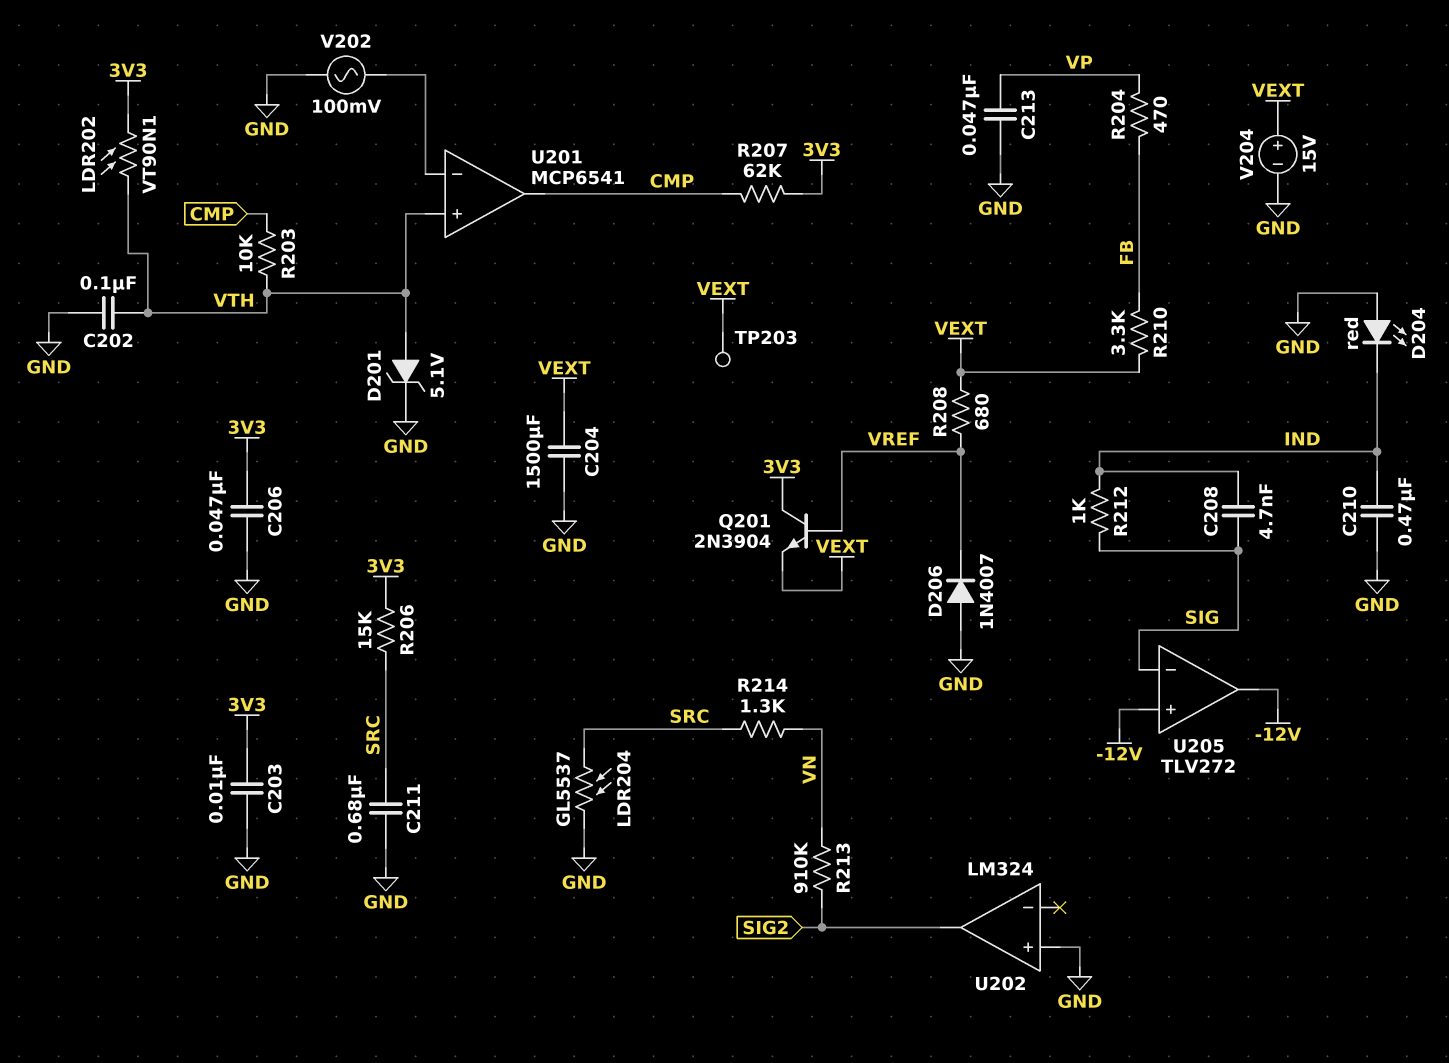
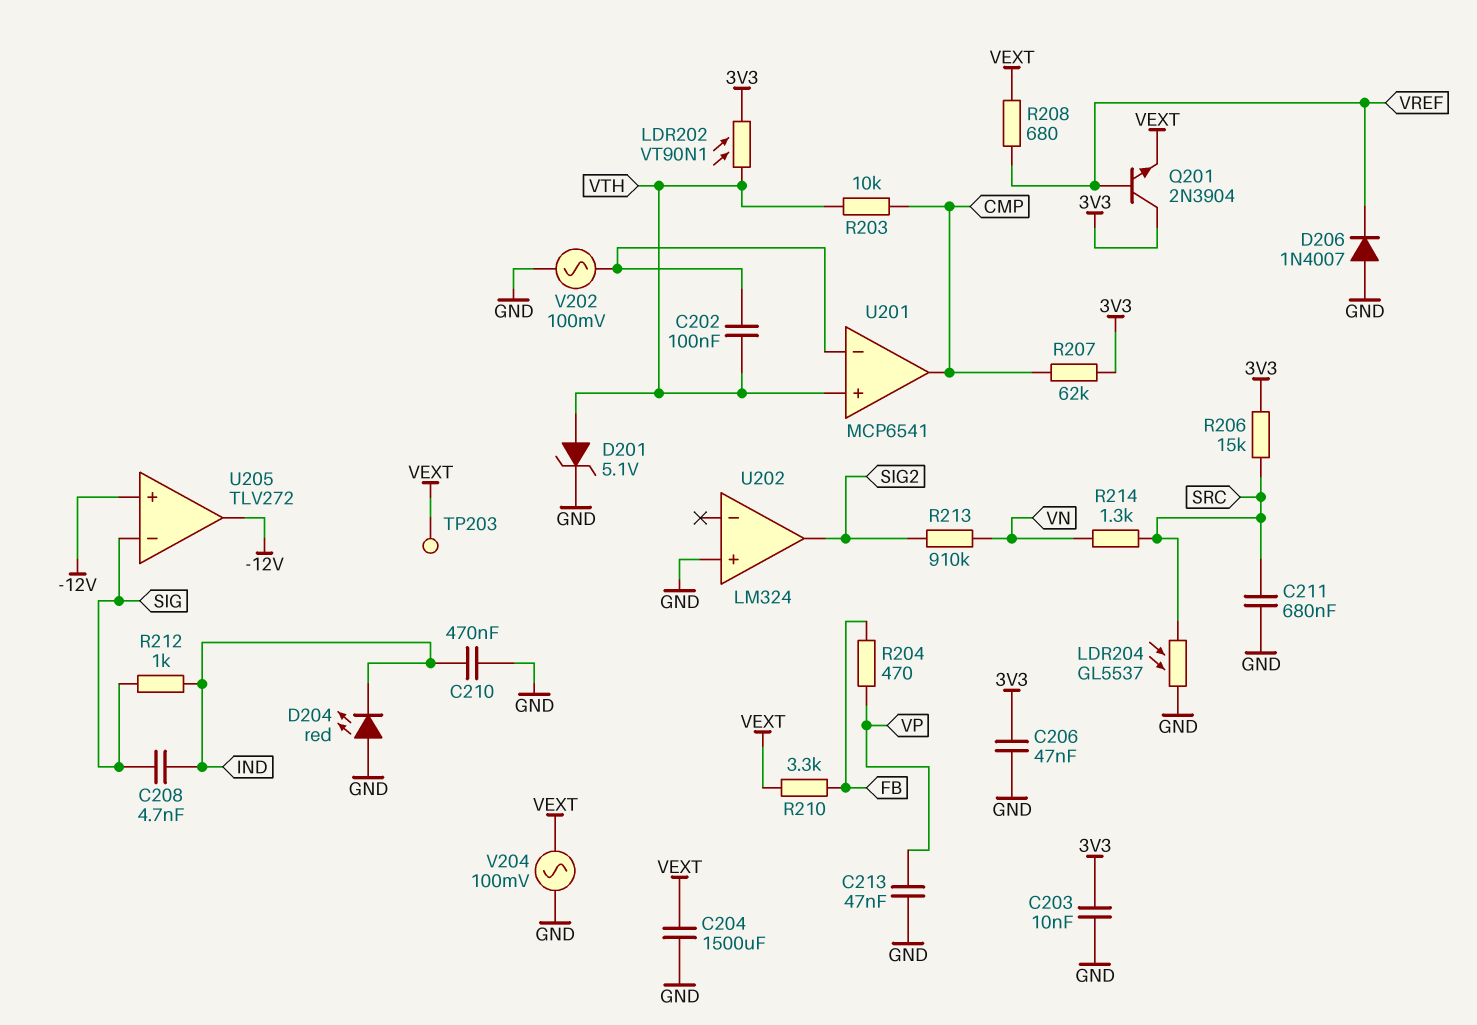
C202: 100nF (GND, VTH) -> 100nF (U201/in-, VTH)
V204: 15V (plus VEXT, minus GND) -> AC 100mV (GND, VEXT)

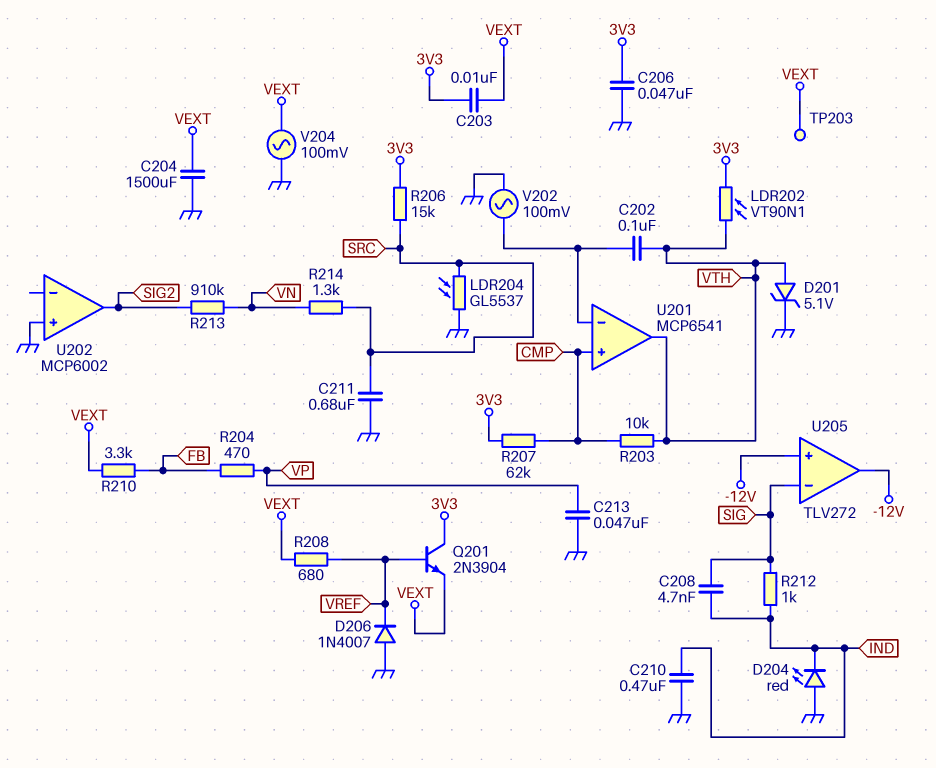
C203: 10nF (3V3, GND) -> 10nF (3V3, VEXT)
U201 pin in+: VTH -> CMP
U201 pin out: CMP -> VTH
U202: LM324 -> MCP6002

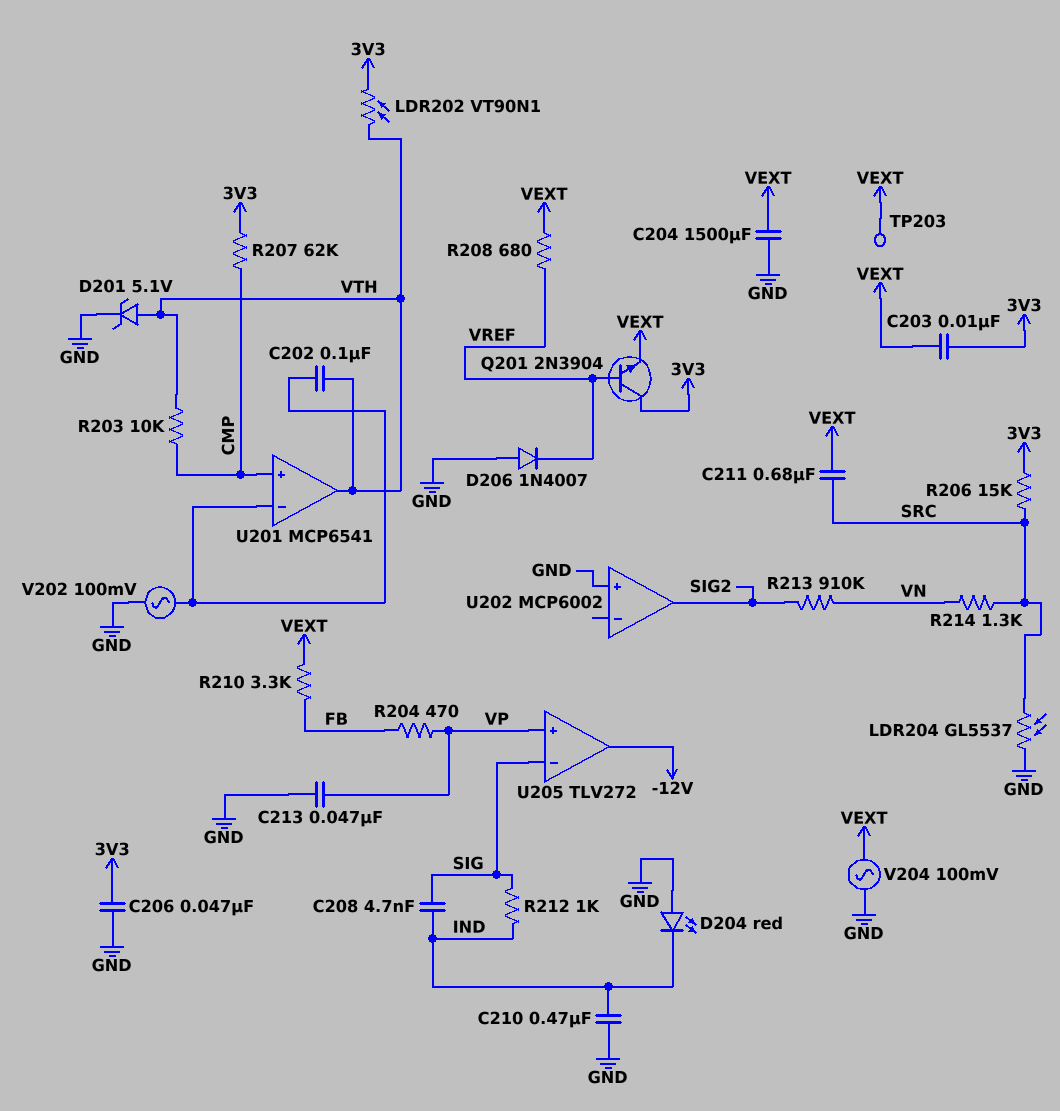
C211: 680nF (GND, SRC) -> 680nF (SRC, VEXT)
U205 pin in+: -12V -> VP

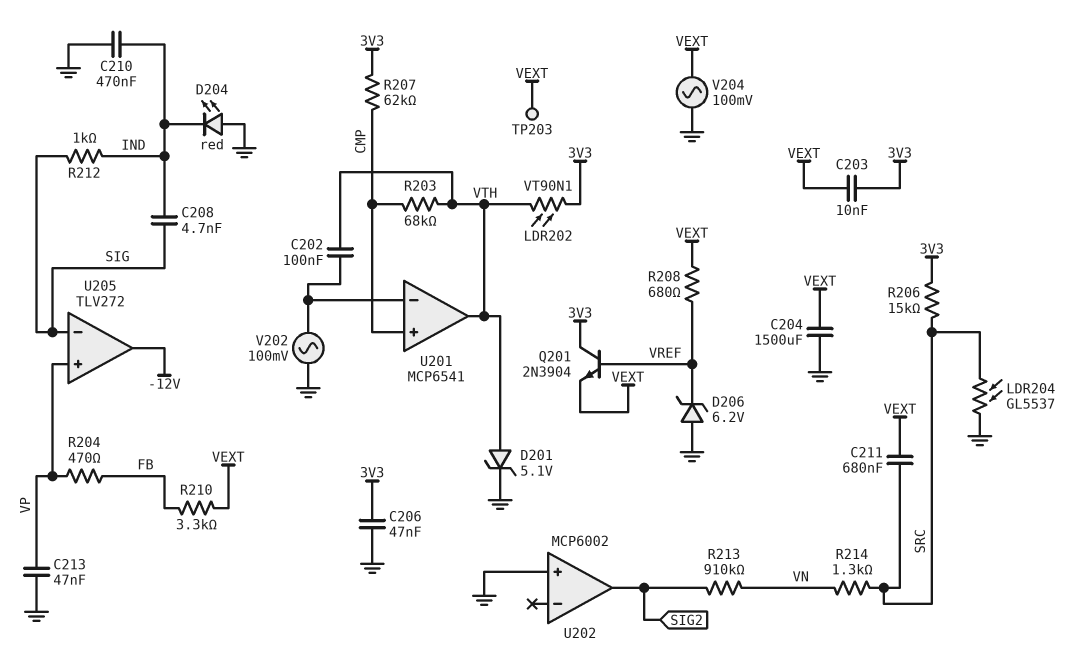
D206: diode 1N4007 (A GND, K VREF) -> zener 6.2V (A GND, K VREF)
R203: 10k (CMP, VTH) -> 68k (CMP, VTH)

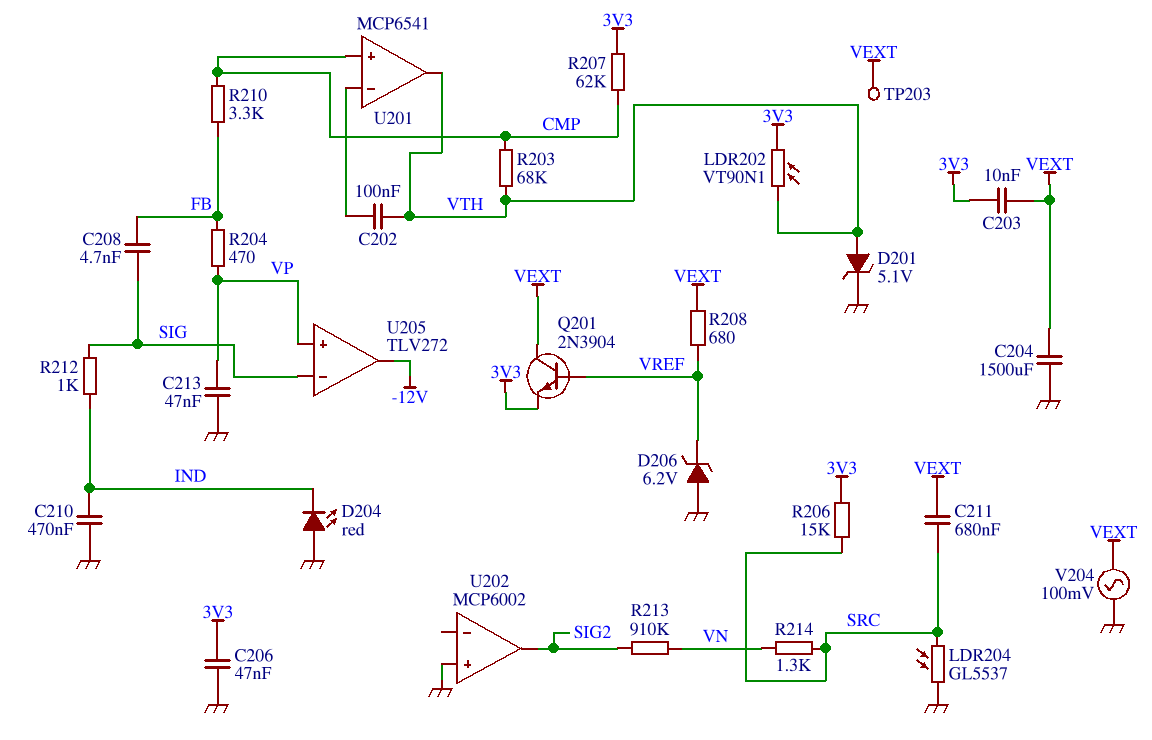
C208: 4.7nF (IND, SIG) -> 4.7nF (FB, SIG)
Q201: NPN 2N3904 (B VREF, C 3V3, E VEXT) -> NPN 2N3904 (B VREF, C VEXT, E 3V3)
R210: 3.3k (FB, VEXT) -> 3.3k (CMP, FB)
V202: AC 100mV (GND, U201/in-) -> none

